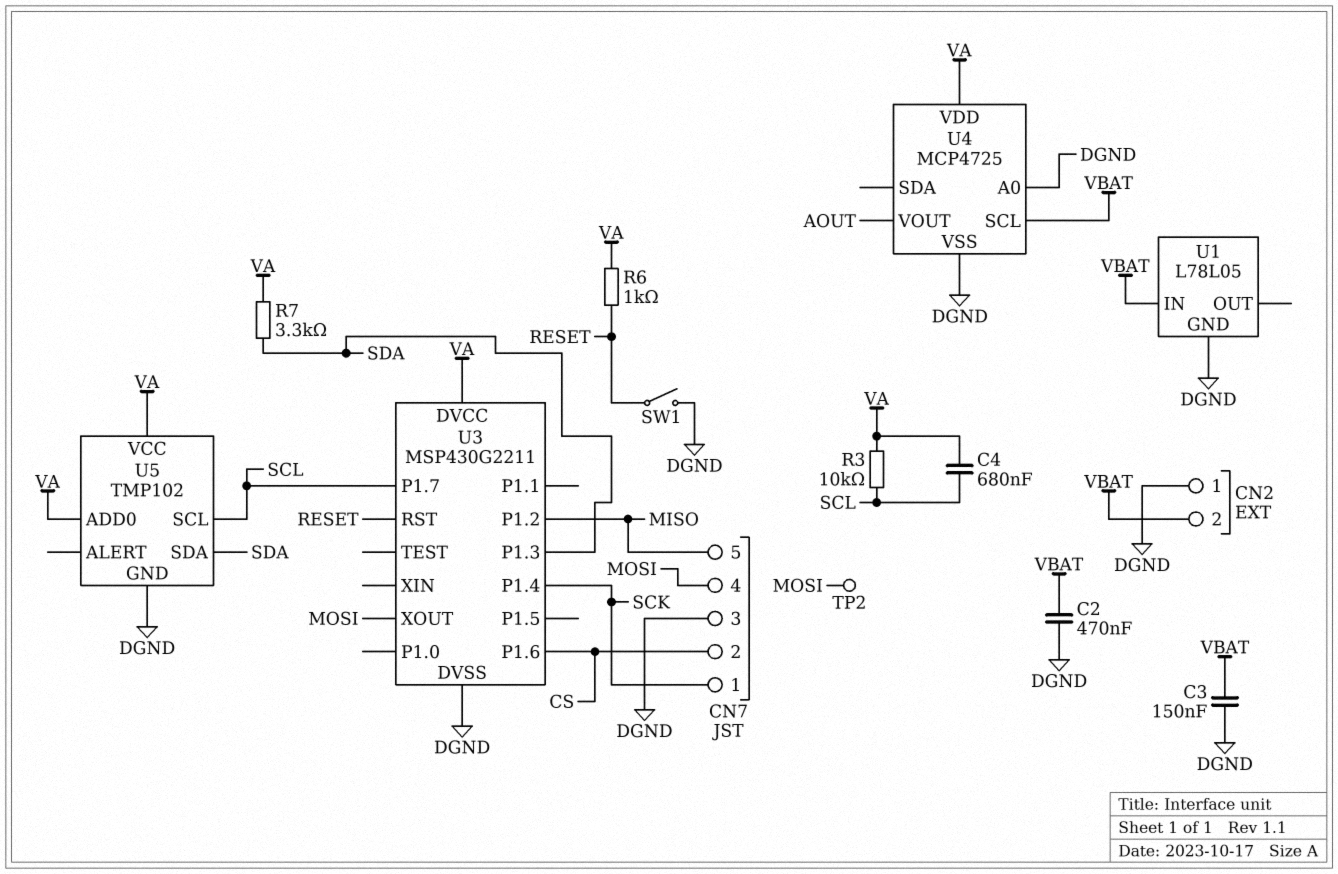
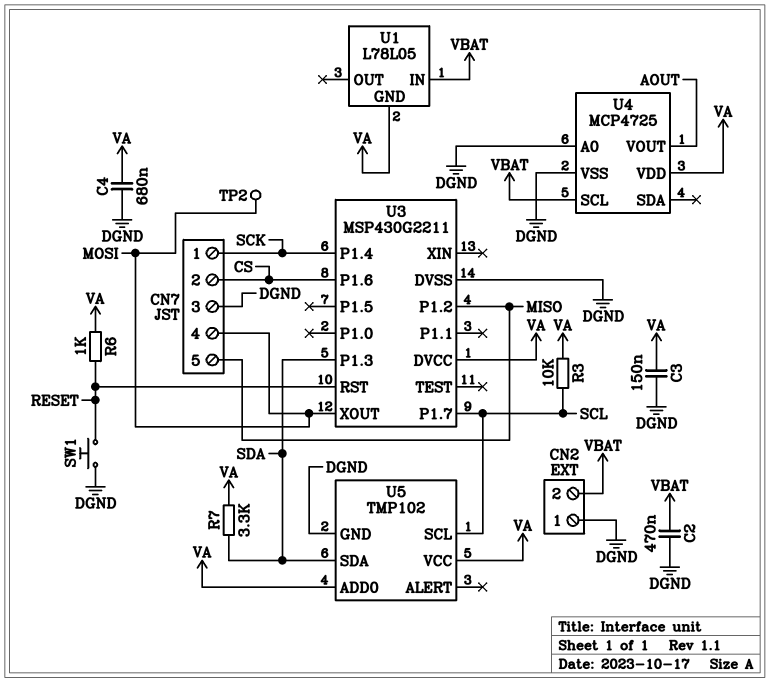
C3: 150nF (DGND, VBAT) -> 150nF (DGND, VA)
C4: 680nF (SCL, VA) -> 680nF (DGND, VA)
SW1: switch (DGND, RESET) -> button (DGND, RESET)
U1 pin GND: DGND -> VA

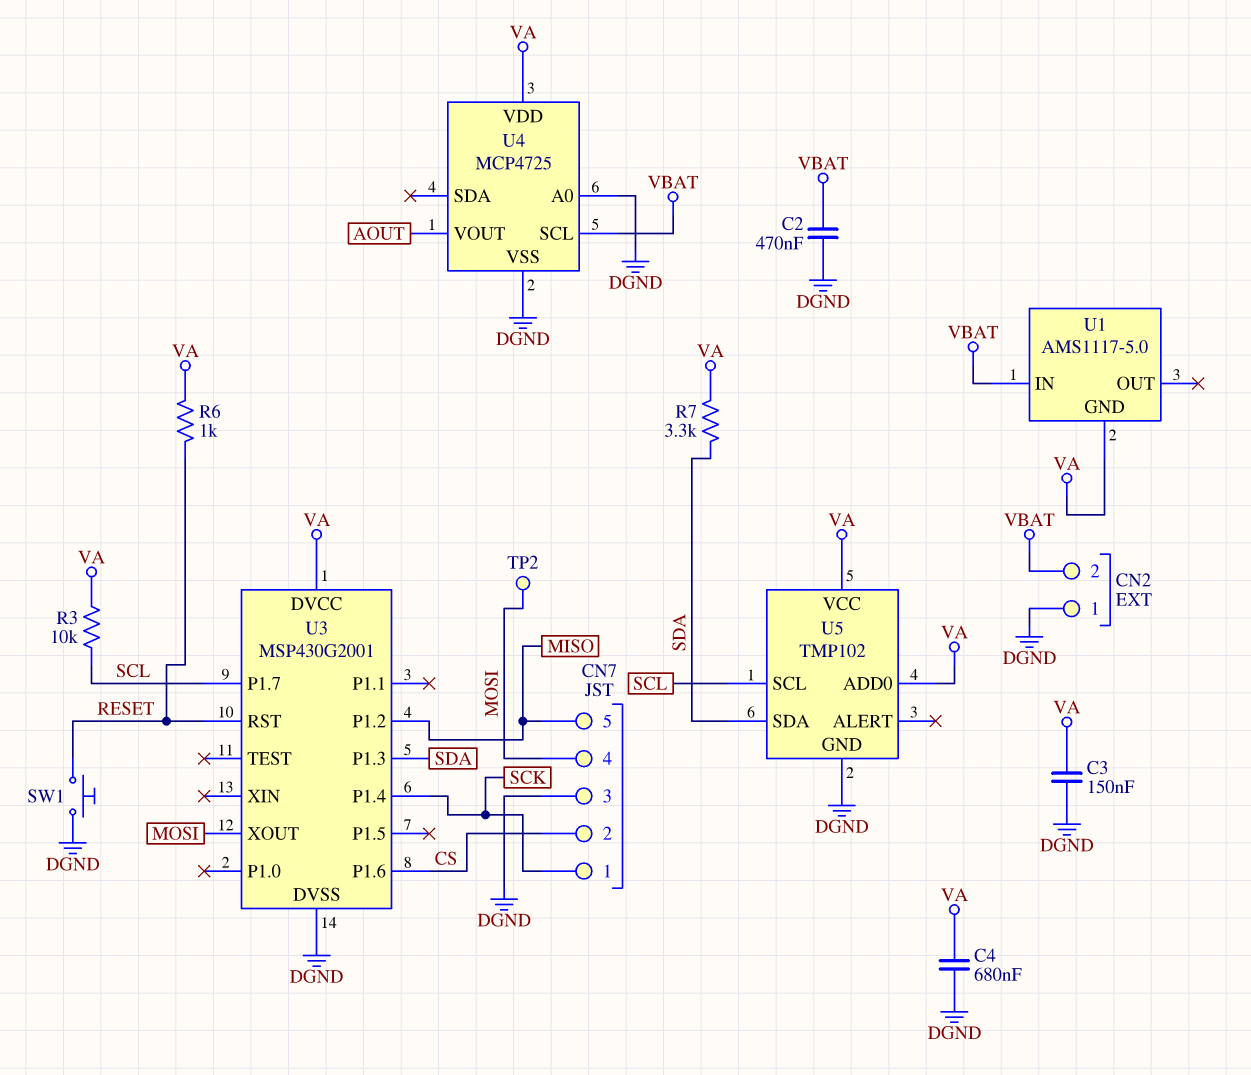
U1: L78L05 -> AMS1117-5.0
U3: MSP430G2211 -> MSP430G2001

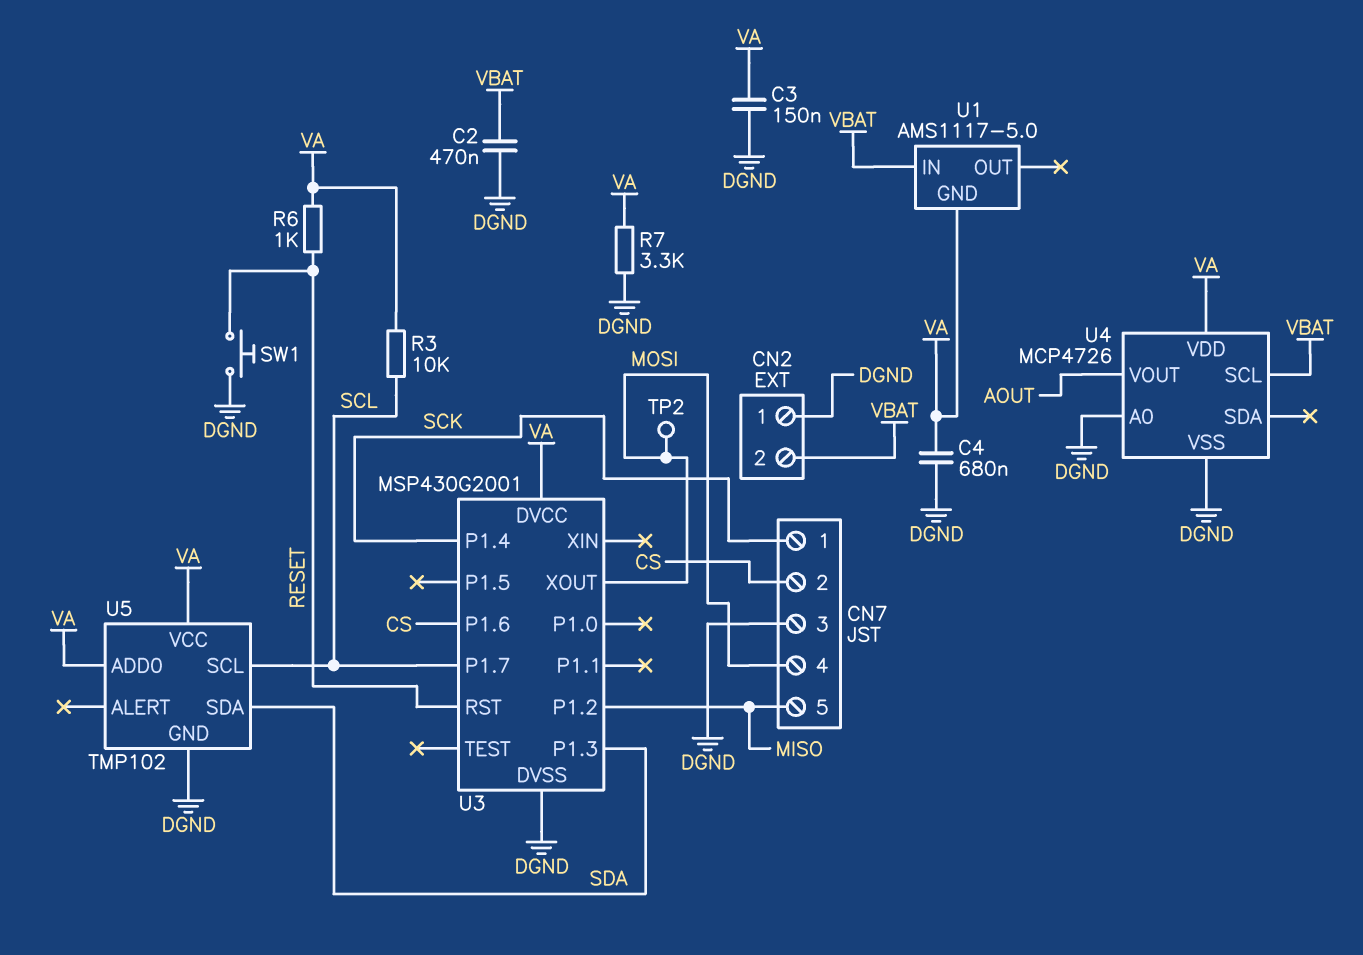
R7: 3.3k (SDA, VA) -> 3.3k (DGND, VA)
U4: MCP4725 -> MCP4726

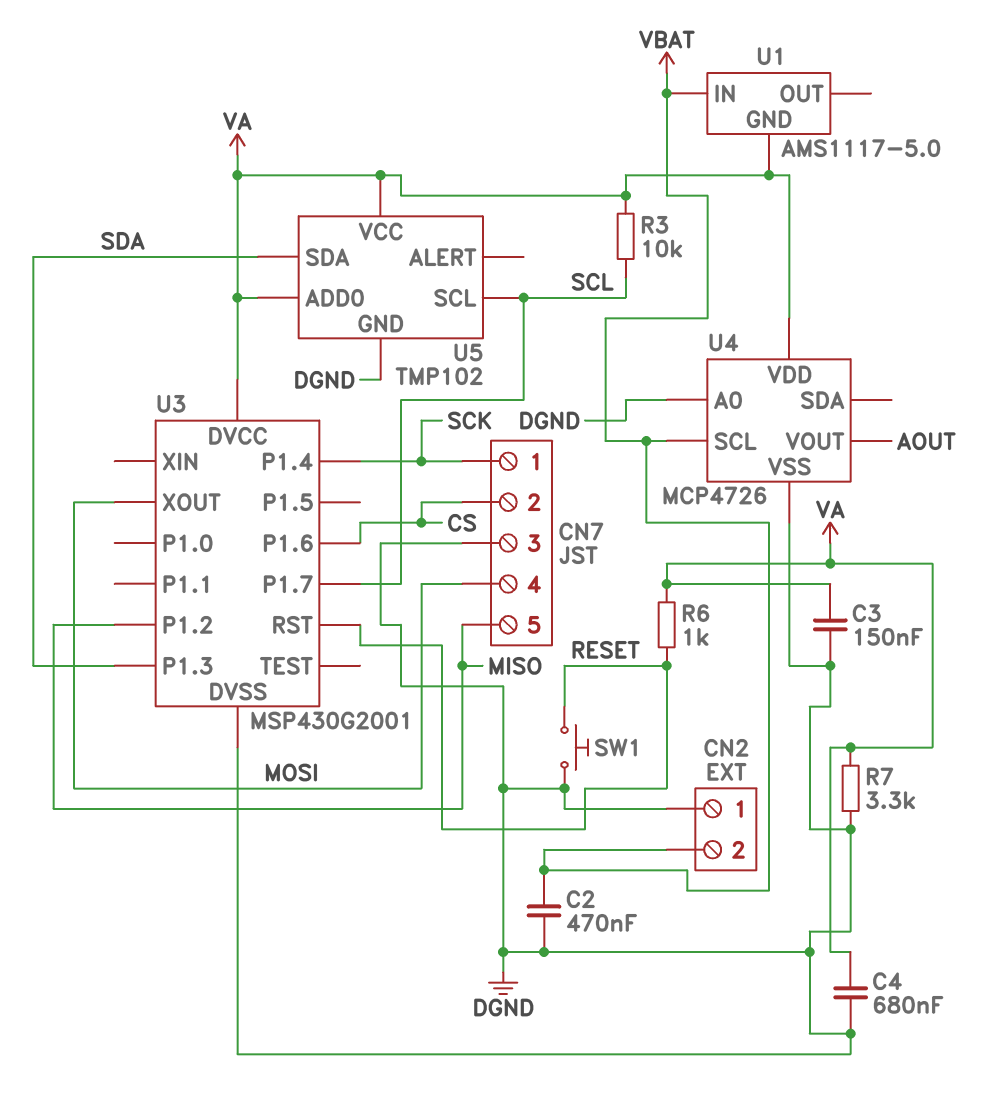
TP2: test point (MOSI) -> none

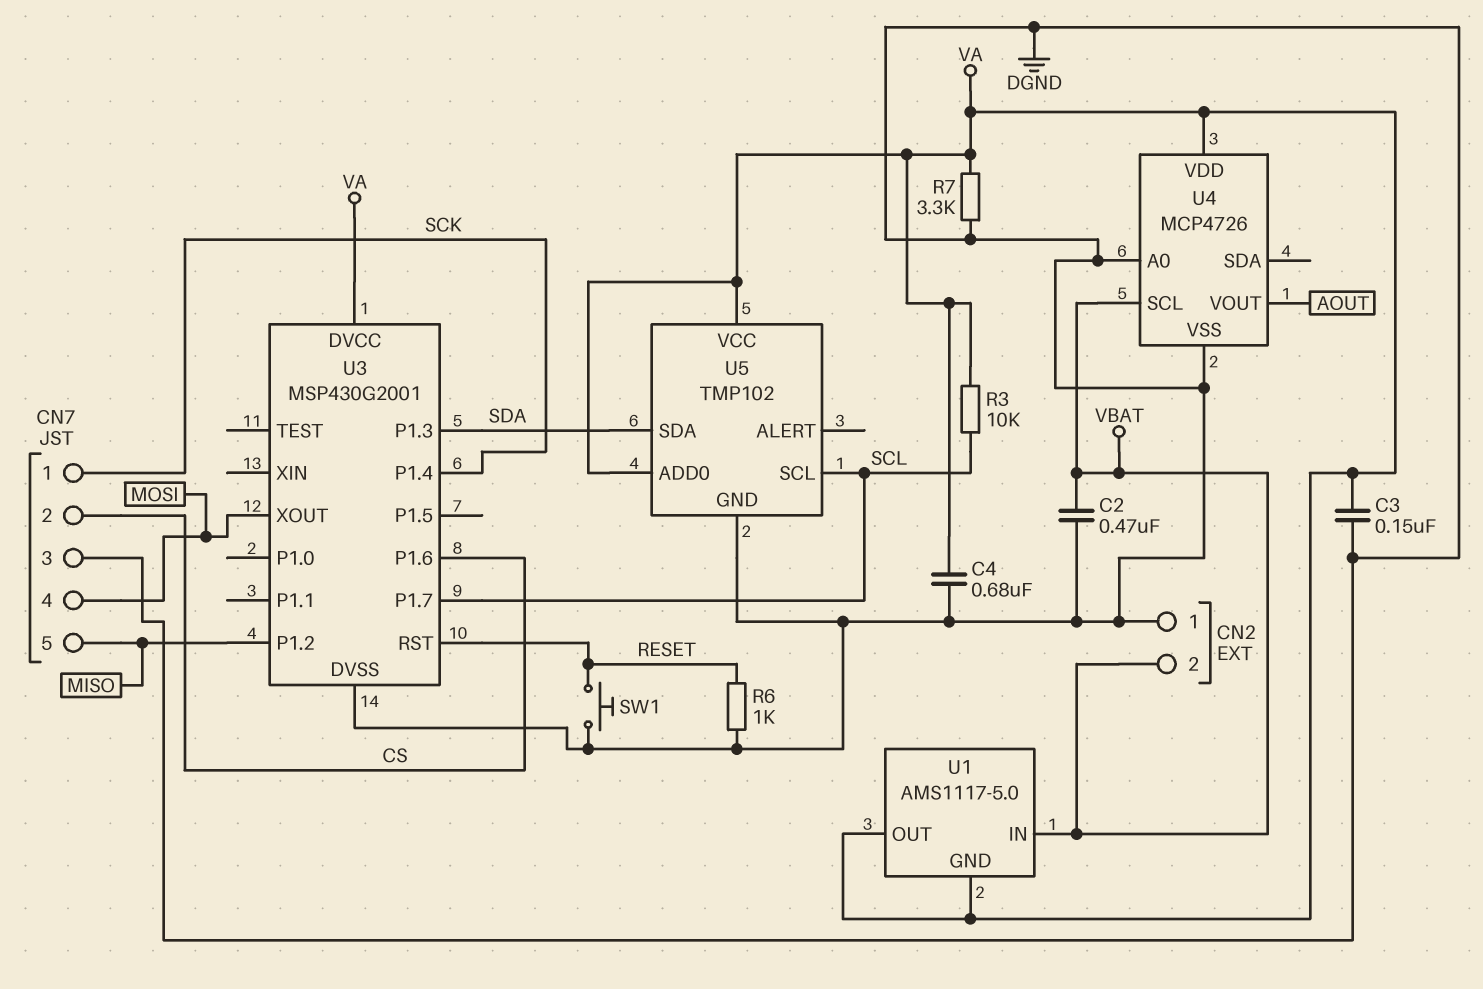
R6: 1k (RESET, VA) -> 1k (DGND, RESET)
U1 pin OUT: none -> VA

